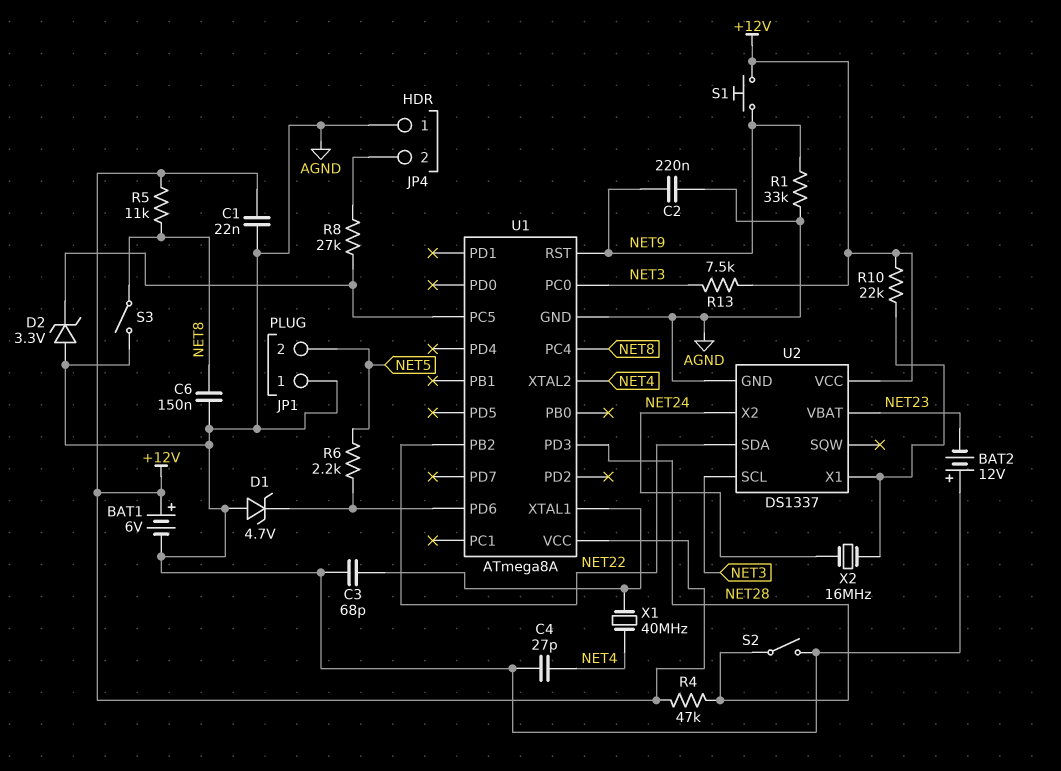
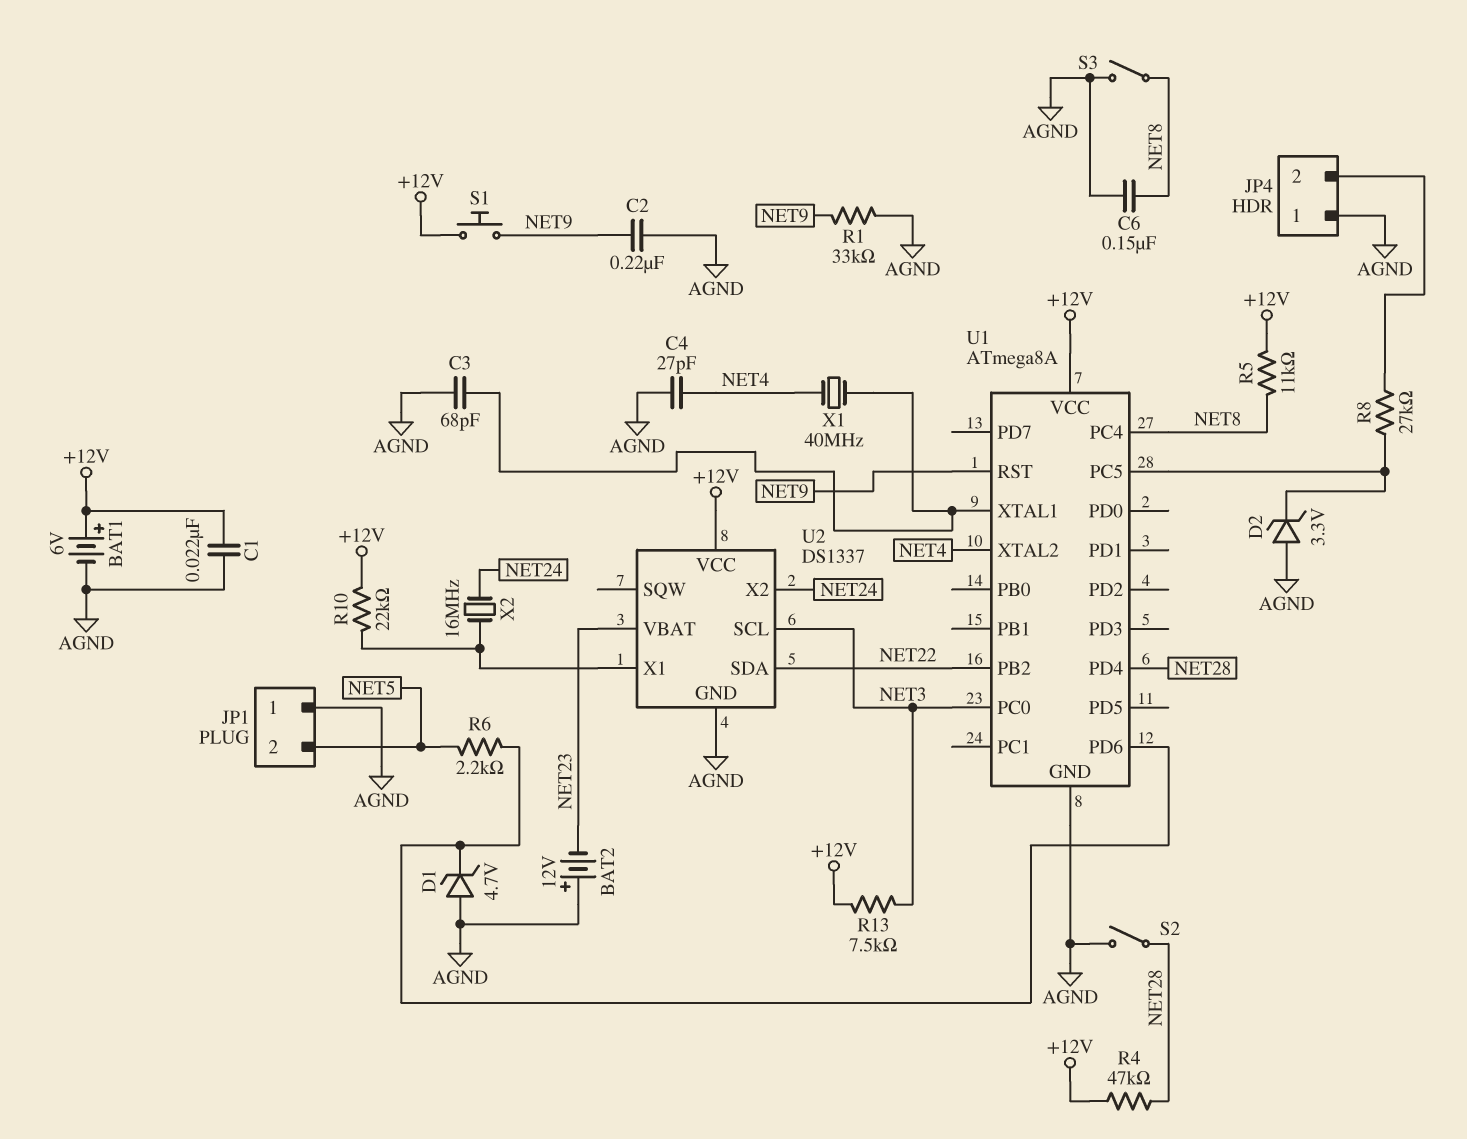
U1 pin PD3: NET28 -> none
U1 pin PD4: none -> NET28

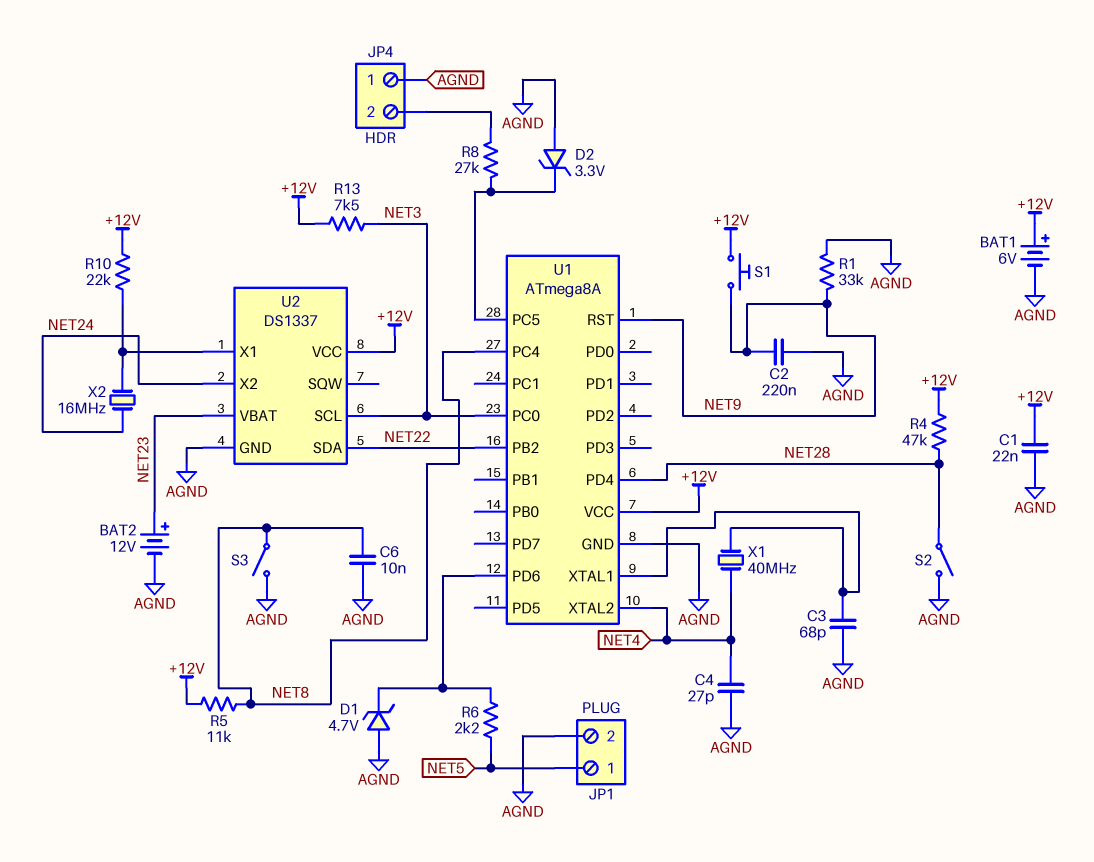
BAT2: 12V (plus AGND, minus NET23) -> 12V (plus NET23, minus AGND)
C6: 150nF (AGND, NET8) -> 10nF (AGND, NET8)
JP1 pin 1: AGND -> NET5
JP1 pin 2: NET5 -> AGND

